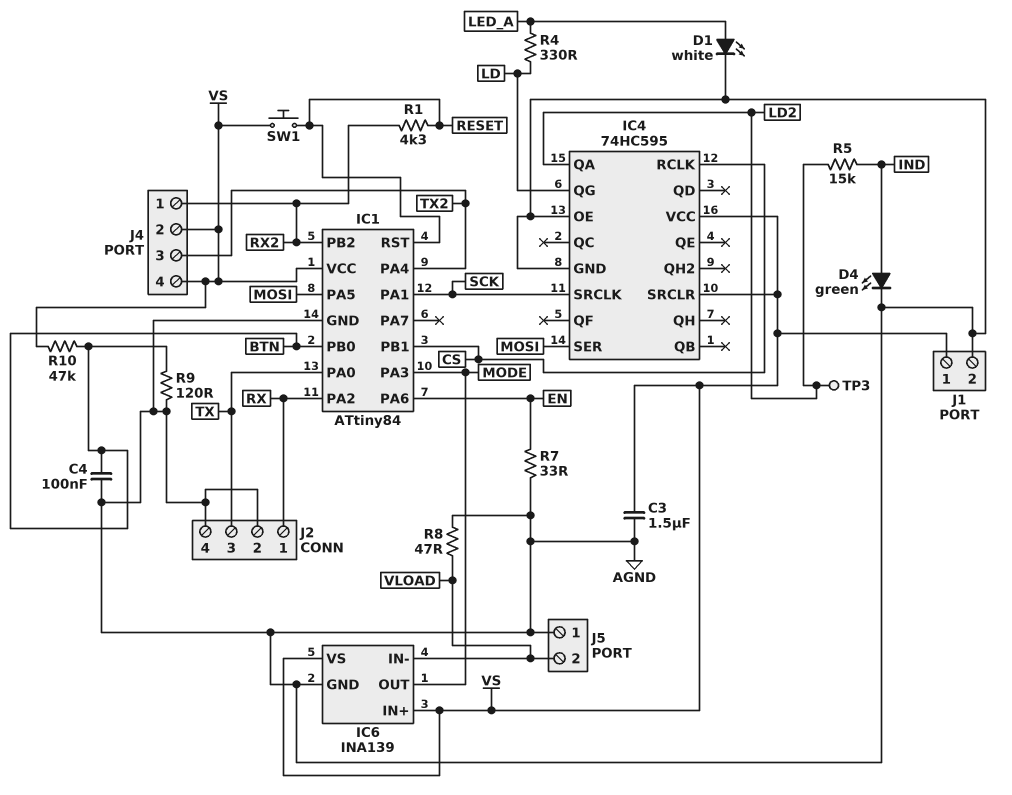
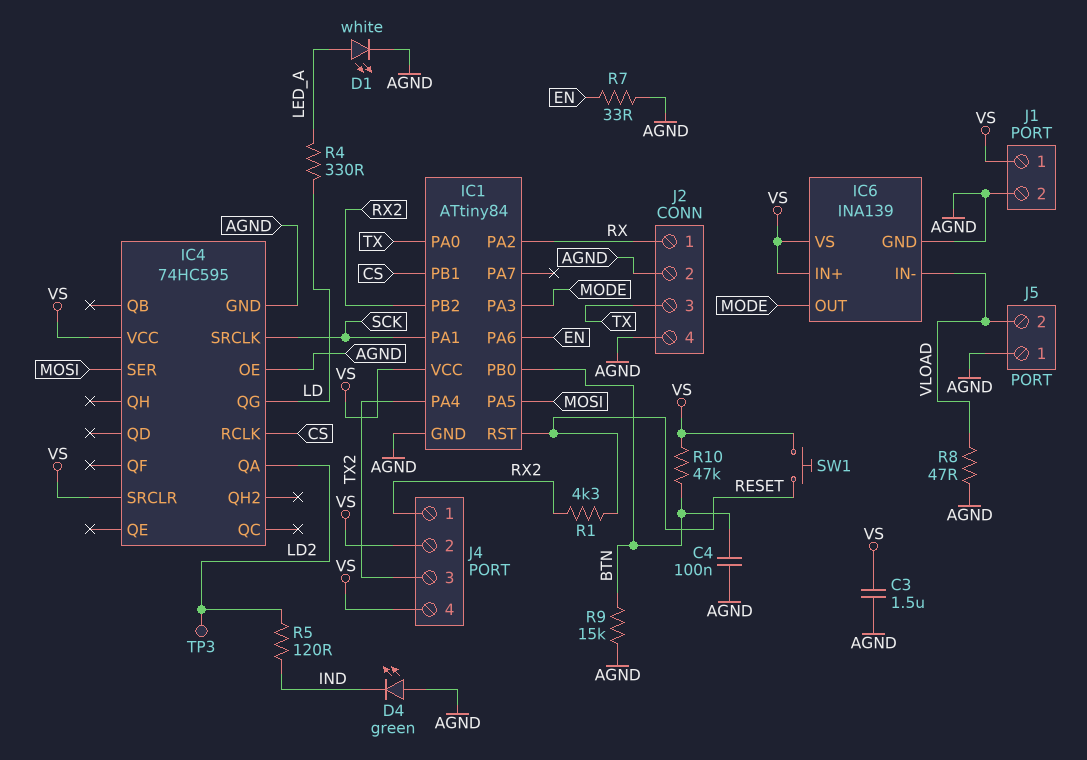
D4: LED green (A IND, K AGND) -> LED green (A AGND, K IND)
R5: 15k (IND, LD2) -> 120 (IND, LD2)
R9: 120 (AGND, BTN) -> 15k (AGND, BTN)

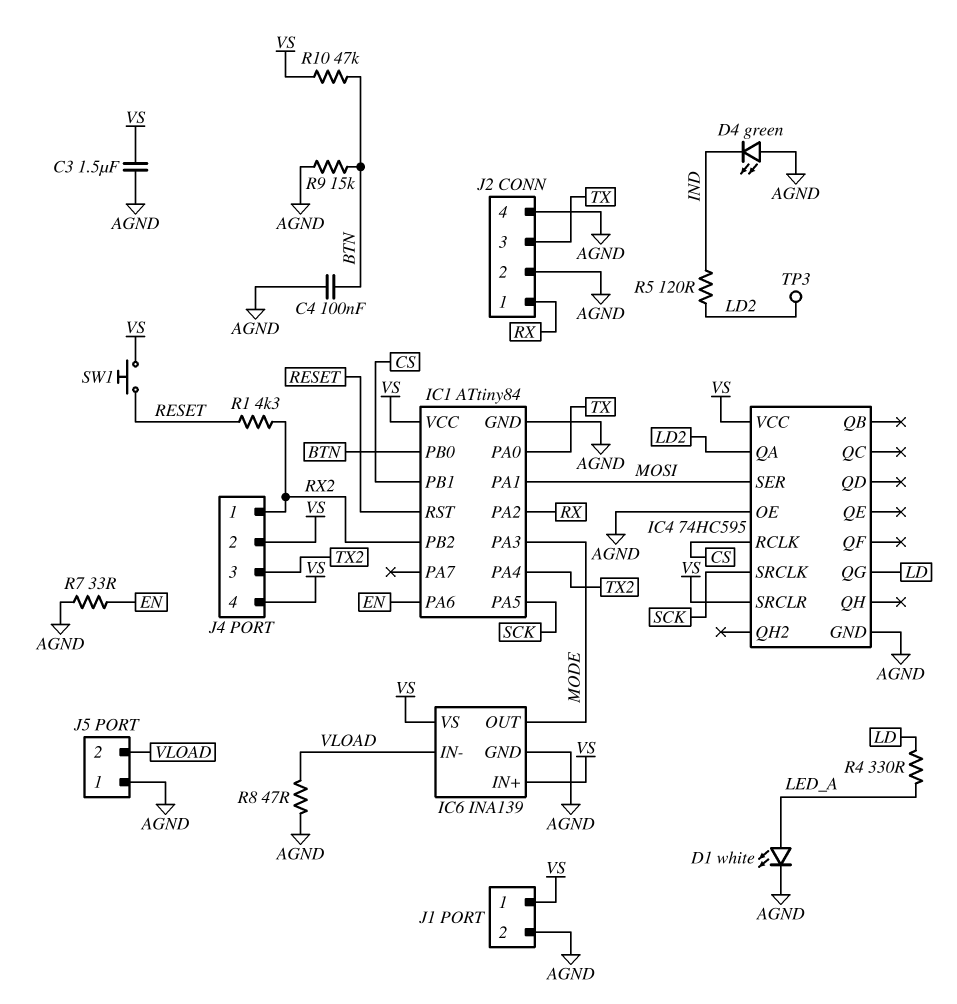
IC1 pin PA1: SCK -> MOSI
IC1 pin PA5: MOSI -> SCK

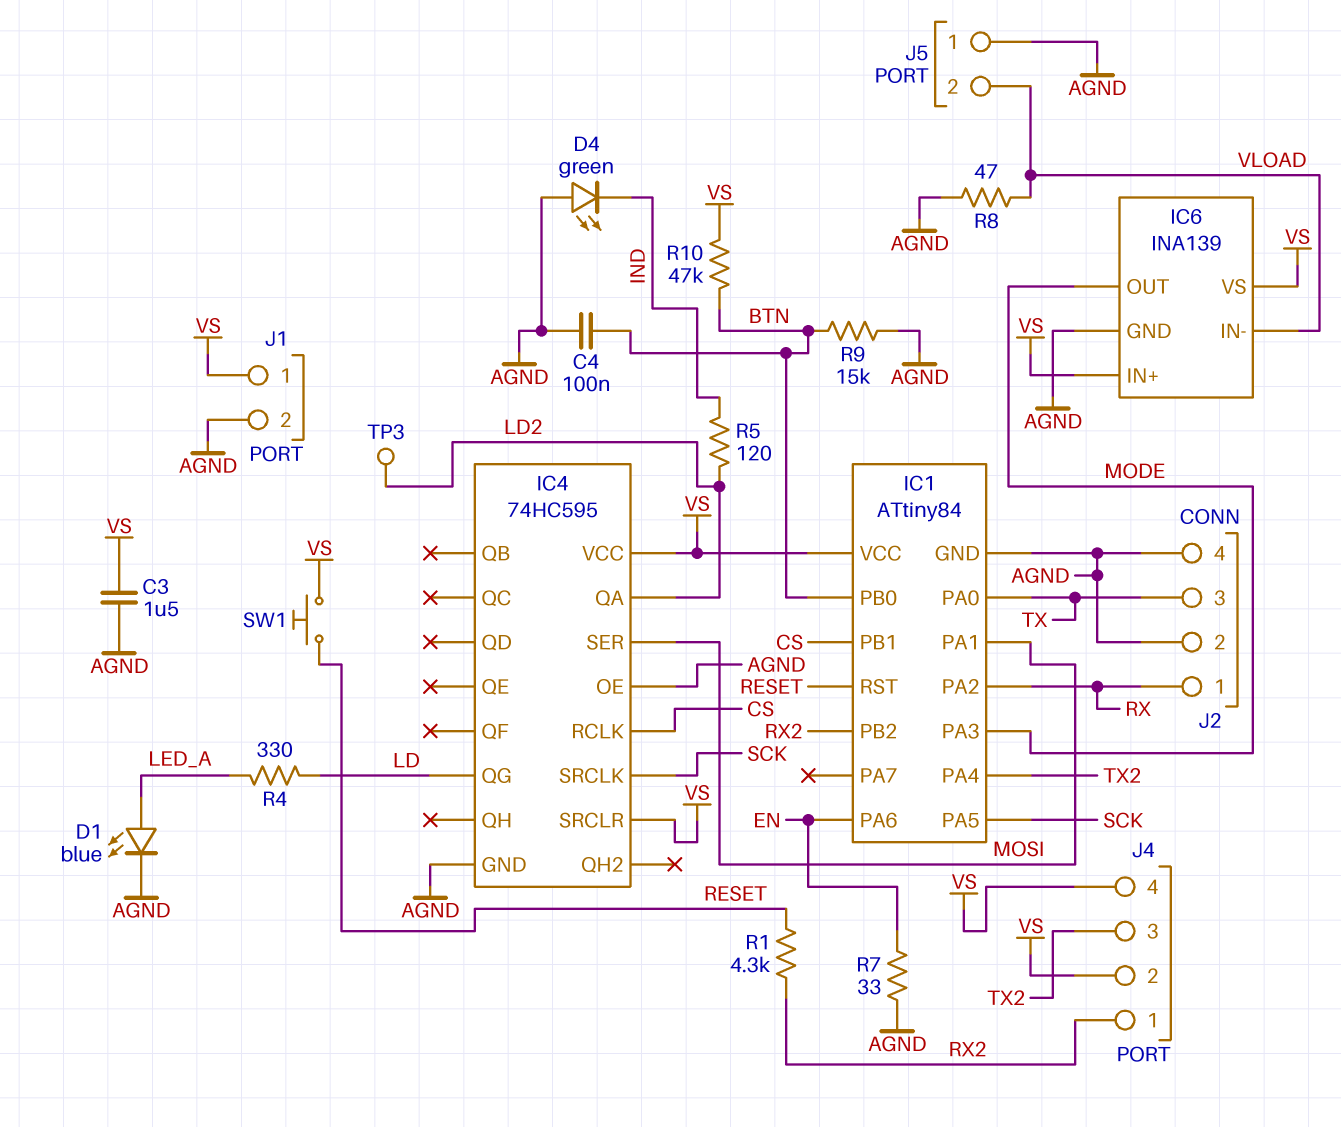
D1: LED white (A LED_A, K AGND) -> LED blue (A LED_A, K AGND)

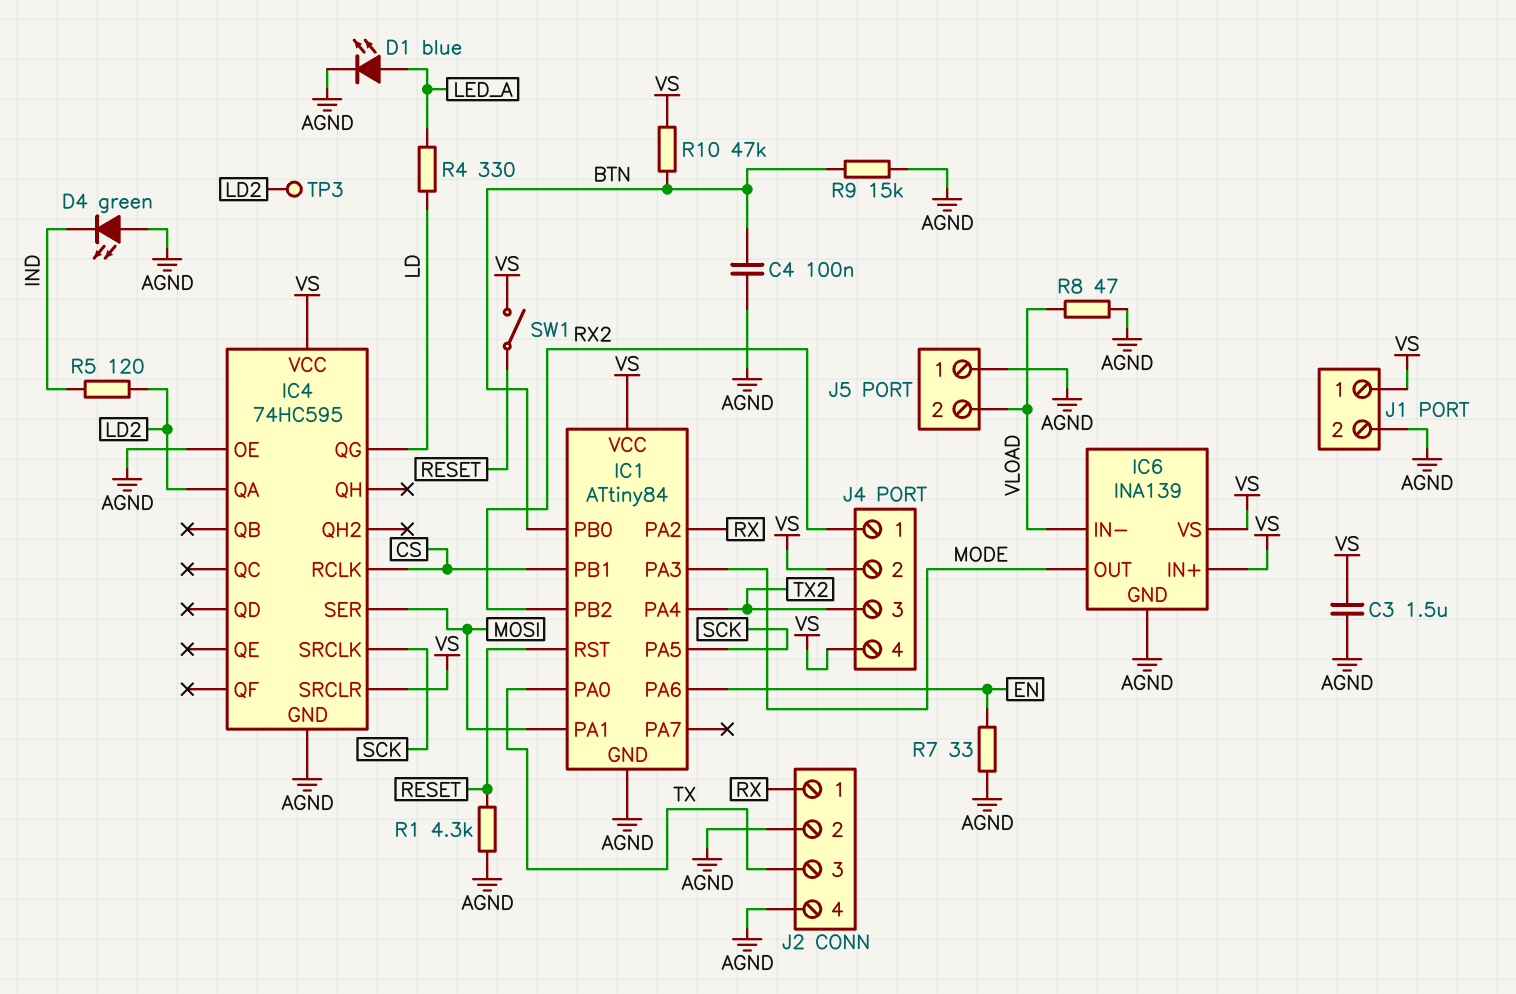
R1: 4.3k (RESET, RX2) -> 4.3k (AGND, RESET)
SW1: button (RESET, VS) -> switch (RESET, VS)

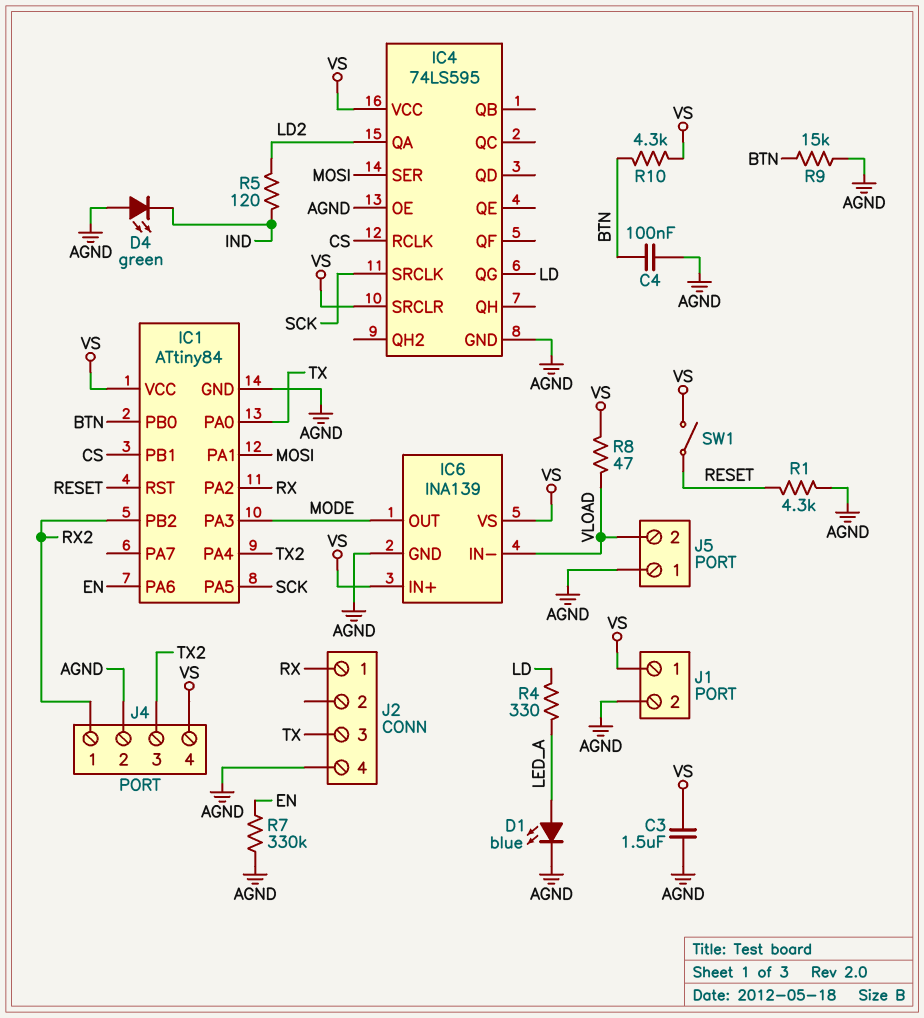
IC4: 74HC595 -> 74LS595
J2 pin 2: AGND -> none
J4 pin 2: VS -> AGND
R7: 33 (AGND, EN) -> 330k (AGND, EN)
R8: 47 (AGND, VLOAD) -> 47 (VLOAD, VS)
R10: 47k (BTN, VS) -> 4.3k (BTN, VS)
TP3: test point (LD2) -> none

